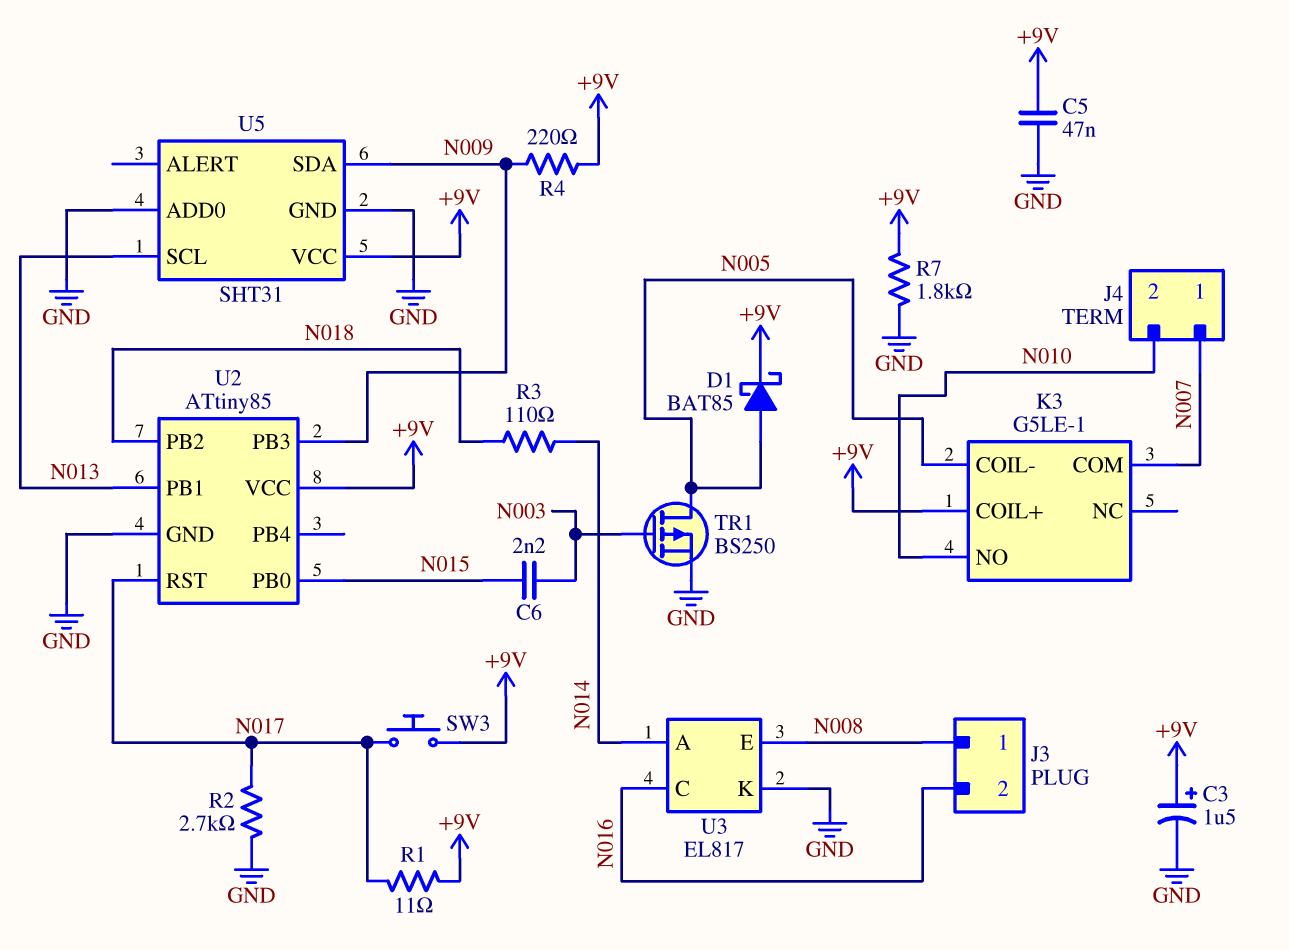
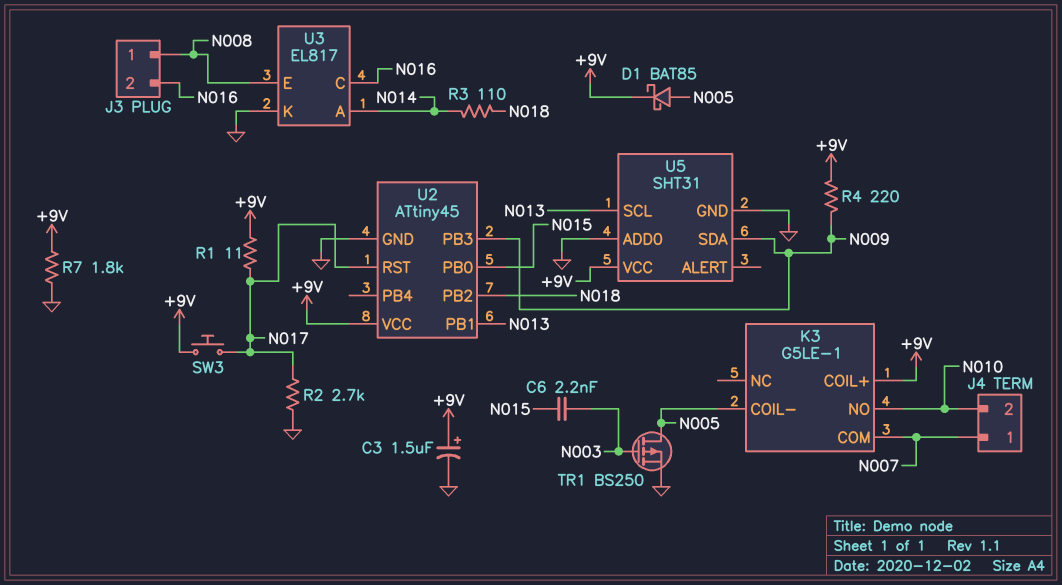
C5: 47nF (+9V, GND) -> none
U2: ATtiny85 -> ATtiny45

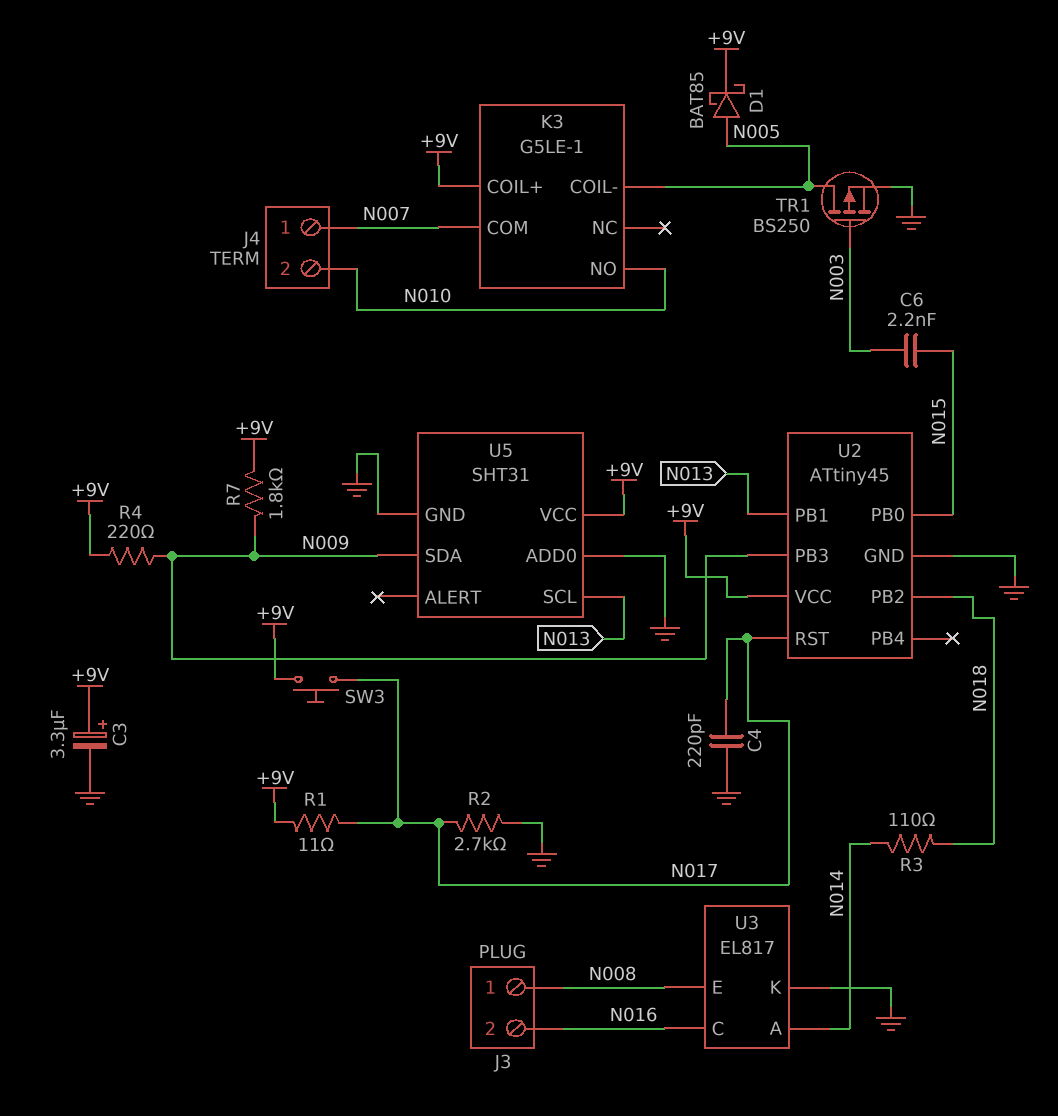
C3: 1.5uF (plus +9V, minus GND) -> 3.3uF (plus +9V, minus GND)
C4: none -> 220pF (GND, N017)
R7: 1.8k (+9V, GND) -> 1.8k (+9V, N009)

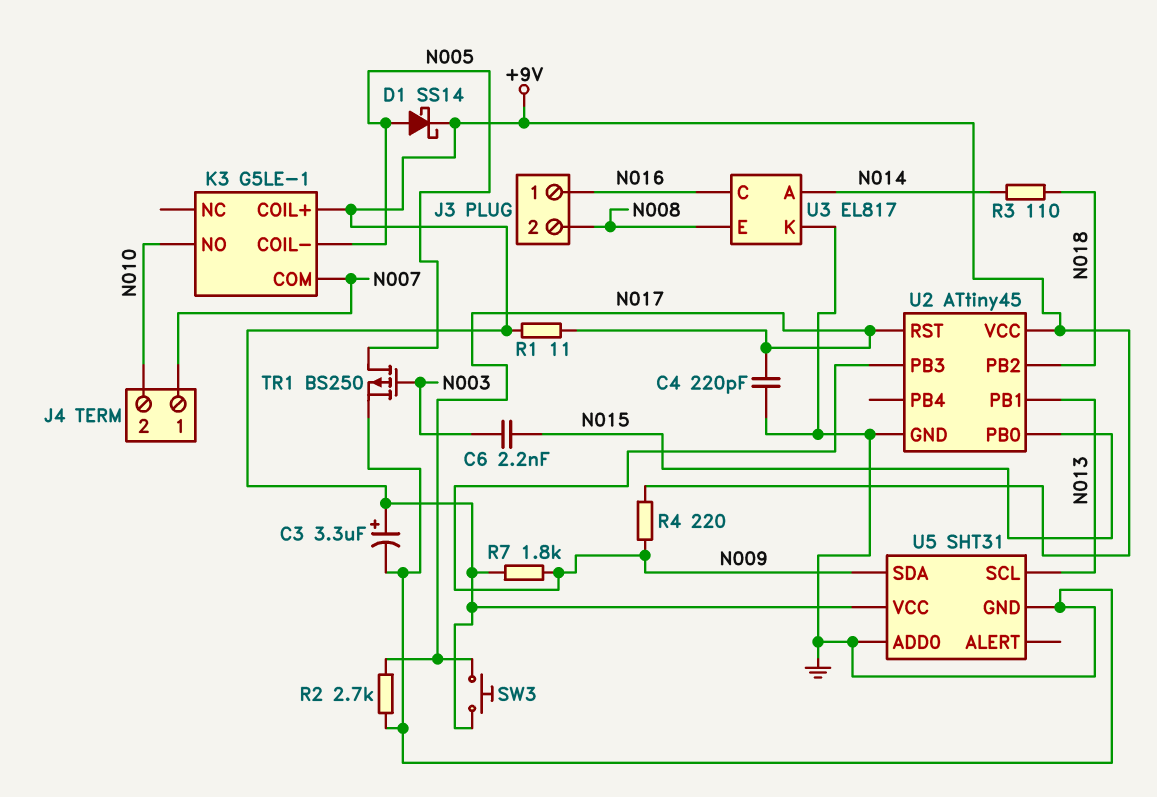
D1: schottky BAT85 (A N005, K +9V) -> schottky SS14 (A N005, K +9V)
J3 pin 1: N008 -> N016
J3 pin 2: N016 -> N008

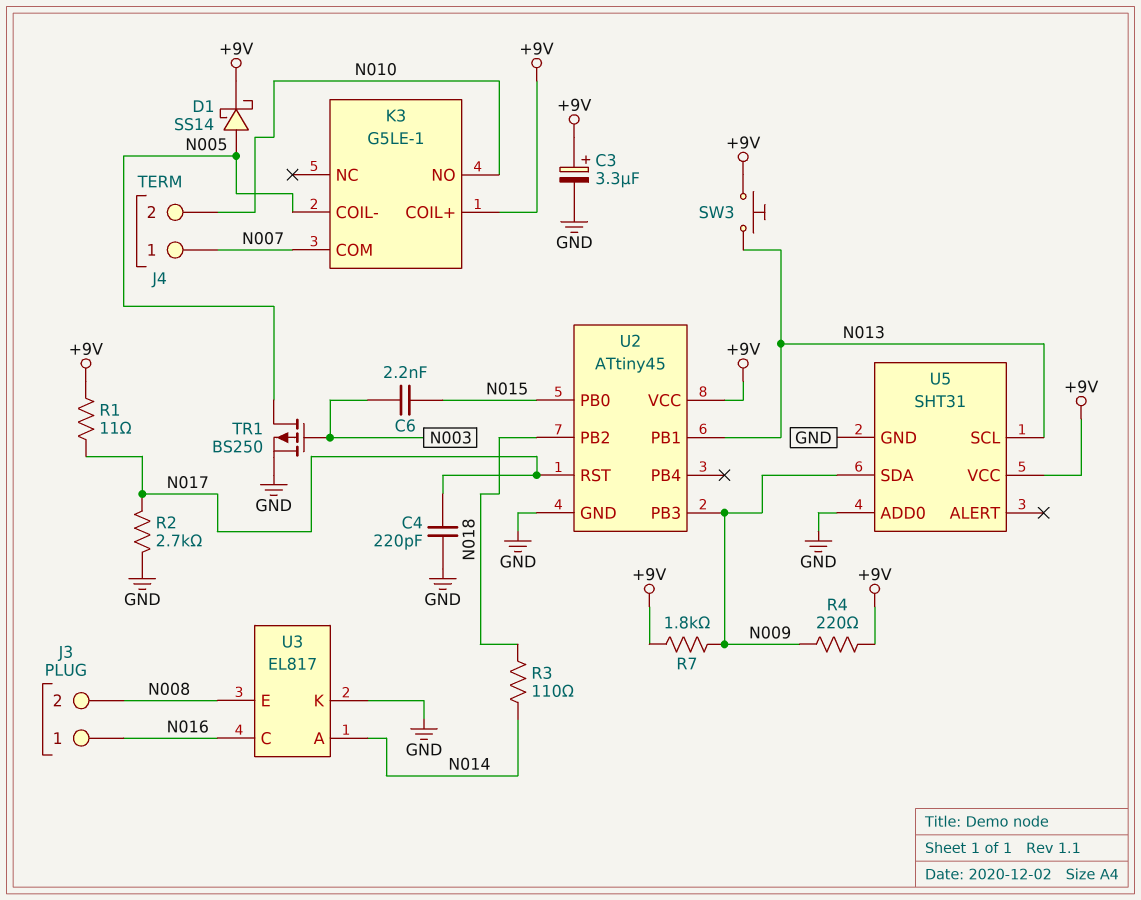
SW3: button (+9V, N017) -> button (+9V, N013)

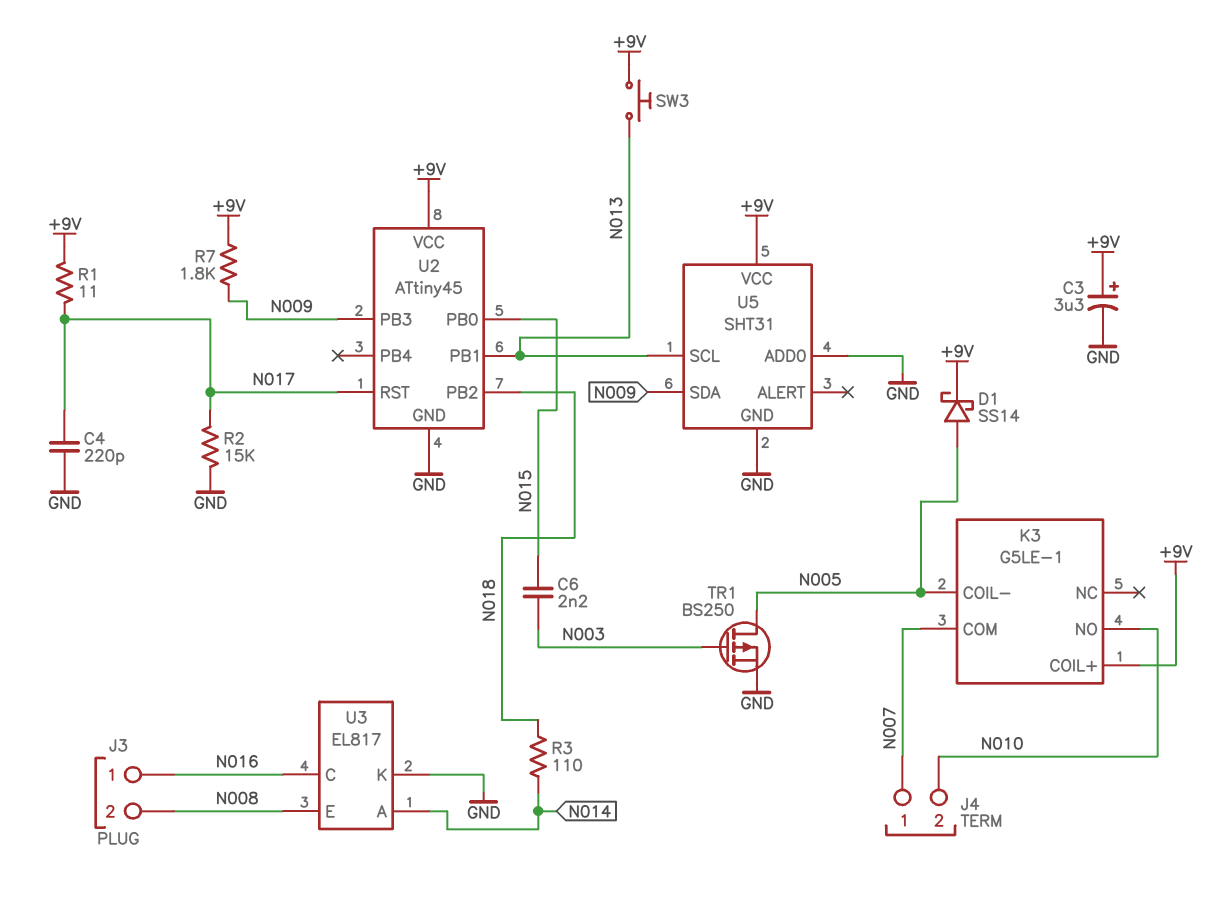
R2: 2.7k (GND, N017) -> 15k (GND, N017)
R4: 220 (+9V, N009) -> none

